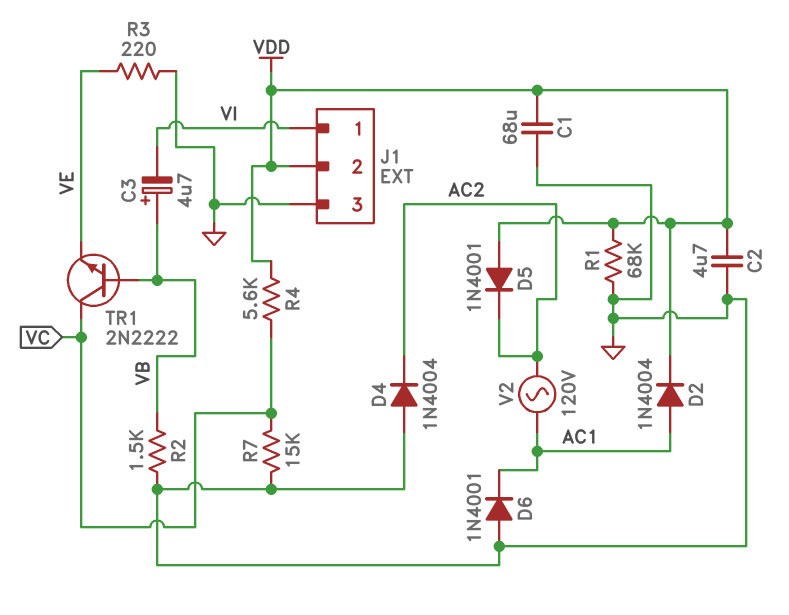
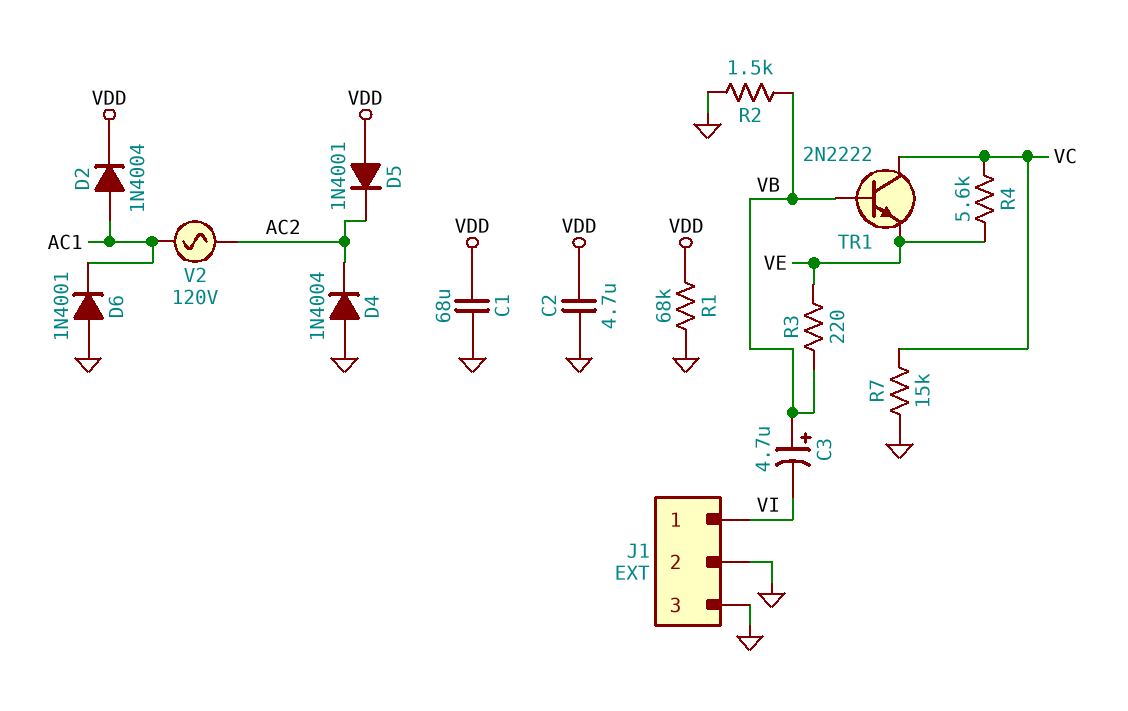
J1 pin 2: VDD -> GND
R3: 220 (GND, VE) -> 220 (VB, VE)
R4: 5.6k (VC, VDD) -> 5.6k (VC, VE)

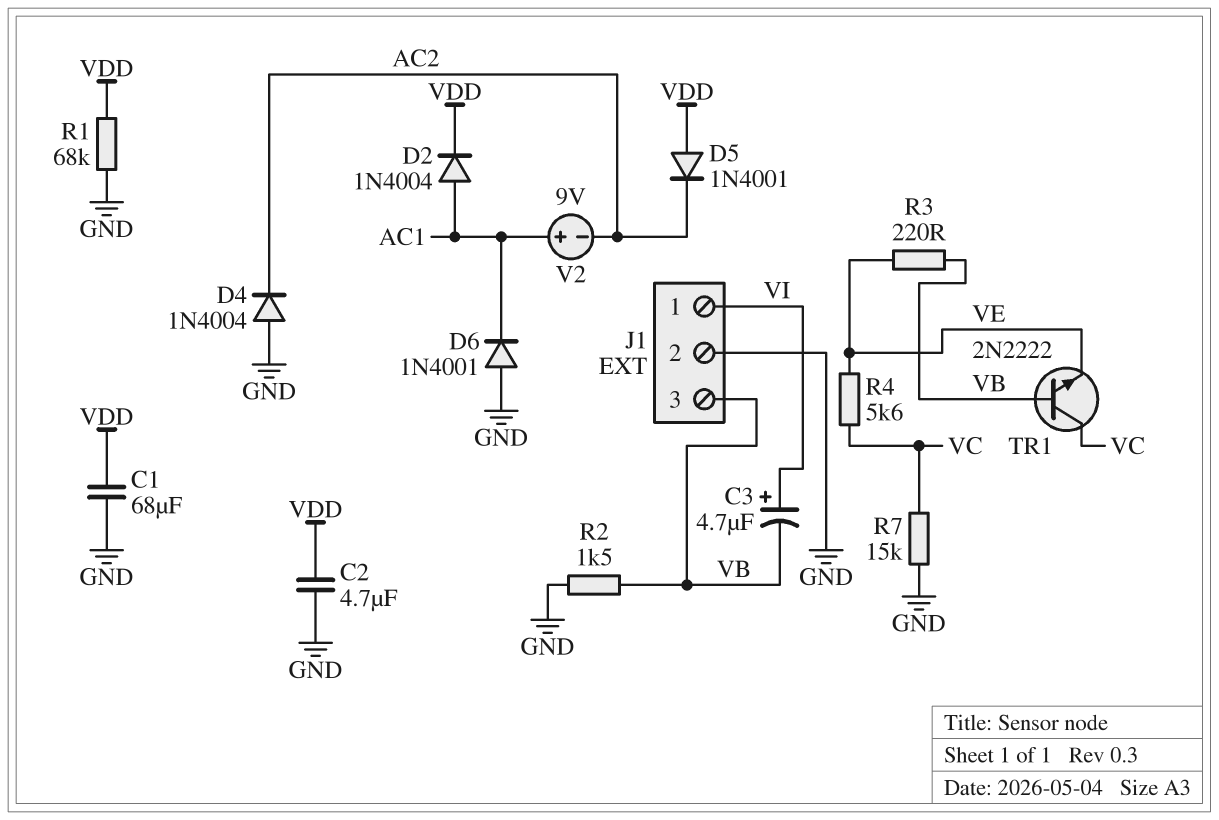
C3: 4.7uF (plus VB, minus VI) -> 4.7uF (plus VI, minus VB)
J1 pin 3: GND -> VB
V2: AC 120V (AC1, AC2) -> 9V (plus AC1, minus AC2)

